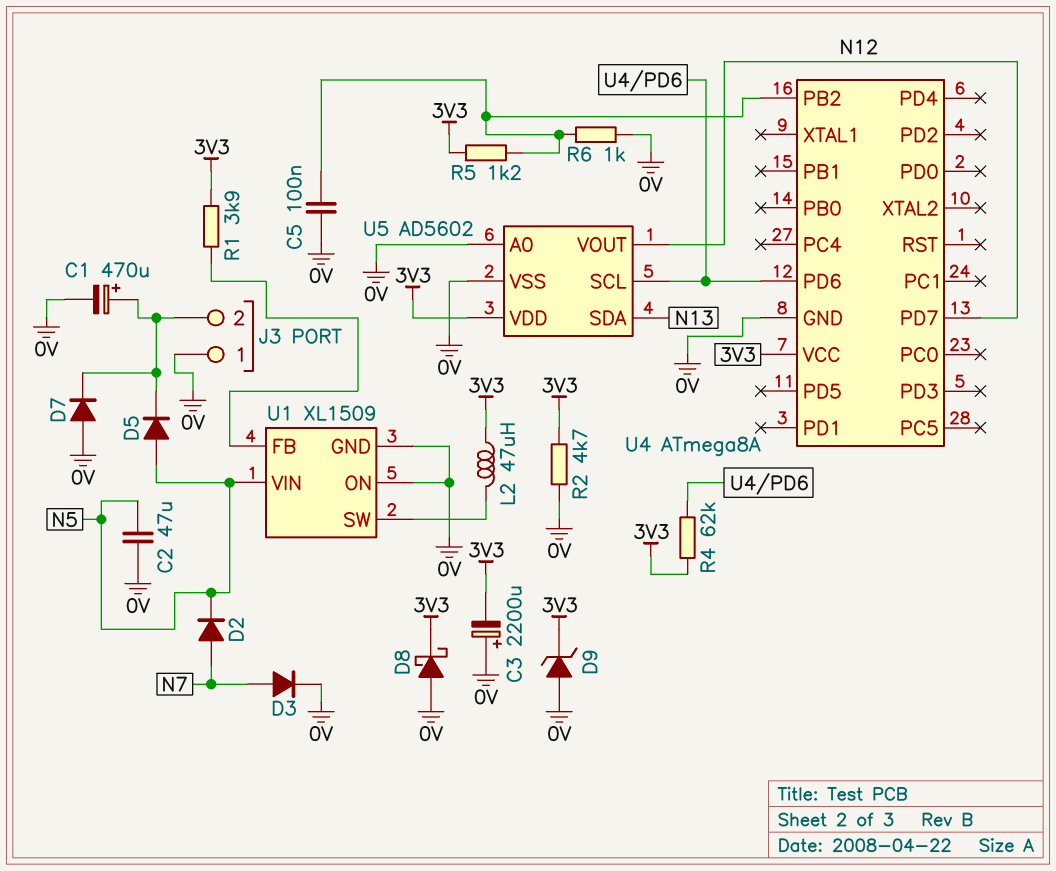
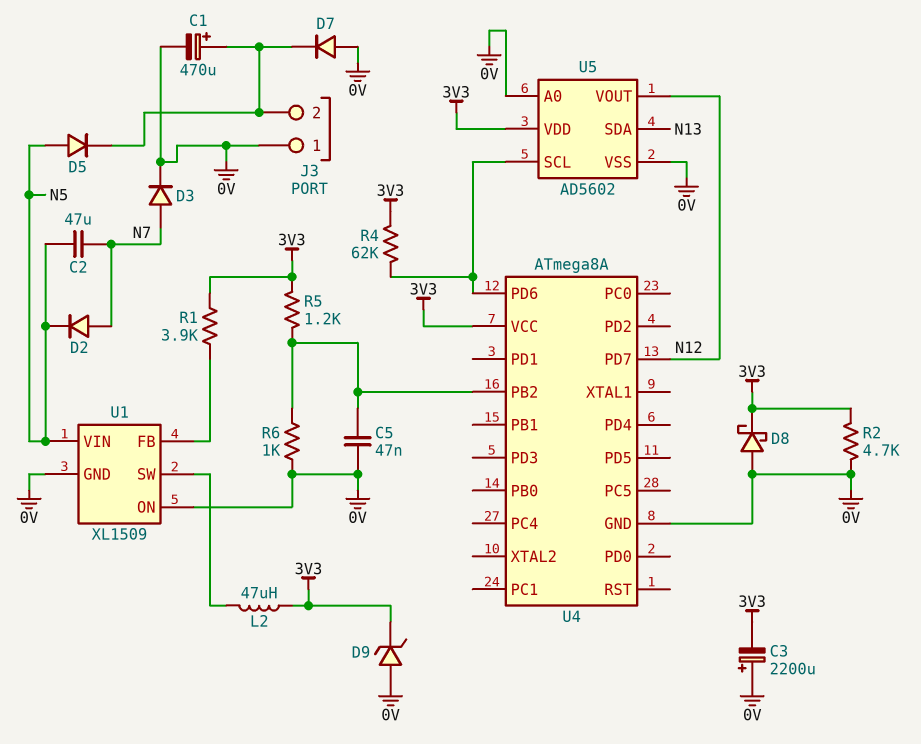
C2: 47uF (0V, N5) -> 47uF (N5, N7)
C5: 100nF (0V, U4/PB2) -> 47nF (0V, U4/PB2)

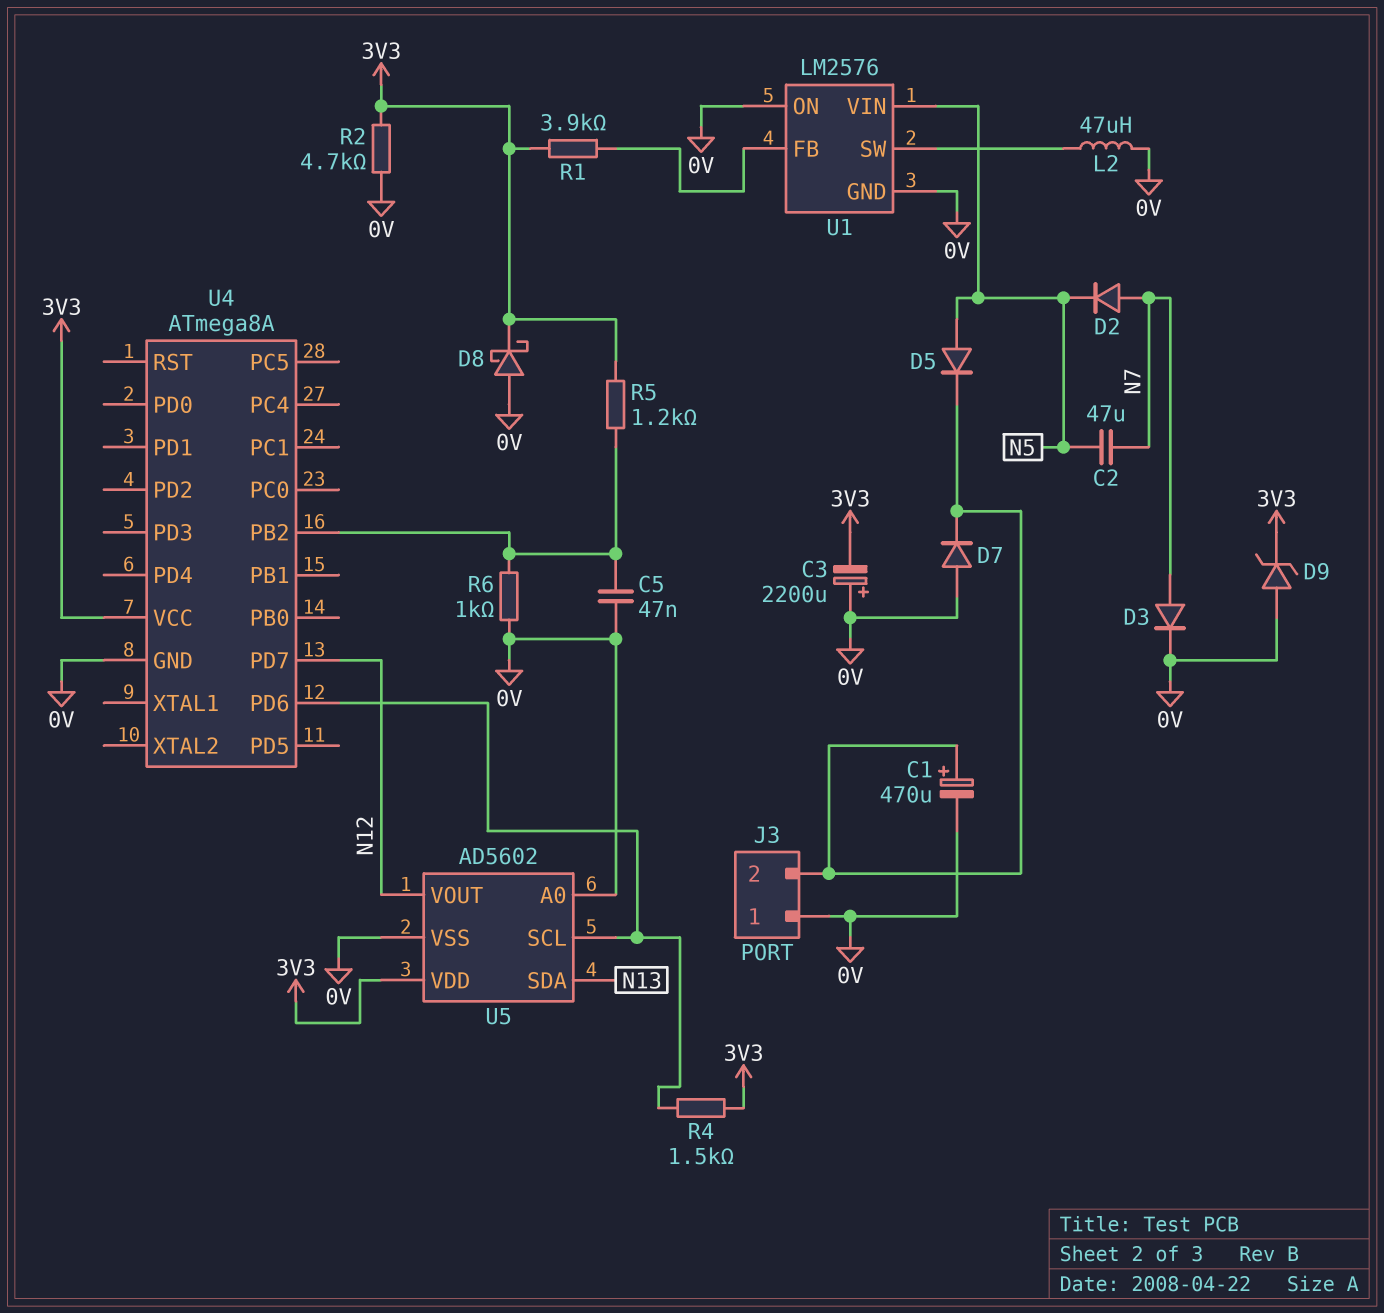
L2: 47uH (3V3, U1/SW) -> 47uH (0V, U1/SW)
R4: 62k (3V3, U4/PD6) -> 1.5k (3V3, U4/PD6)
U1: XL1509 -> LM2576

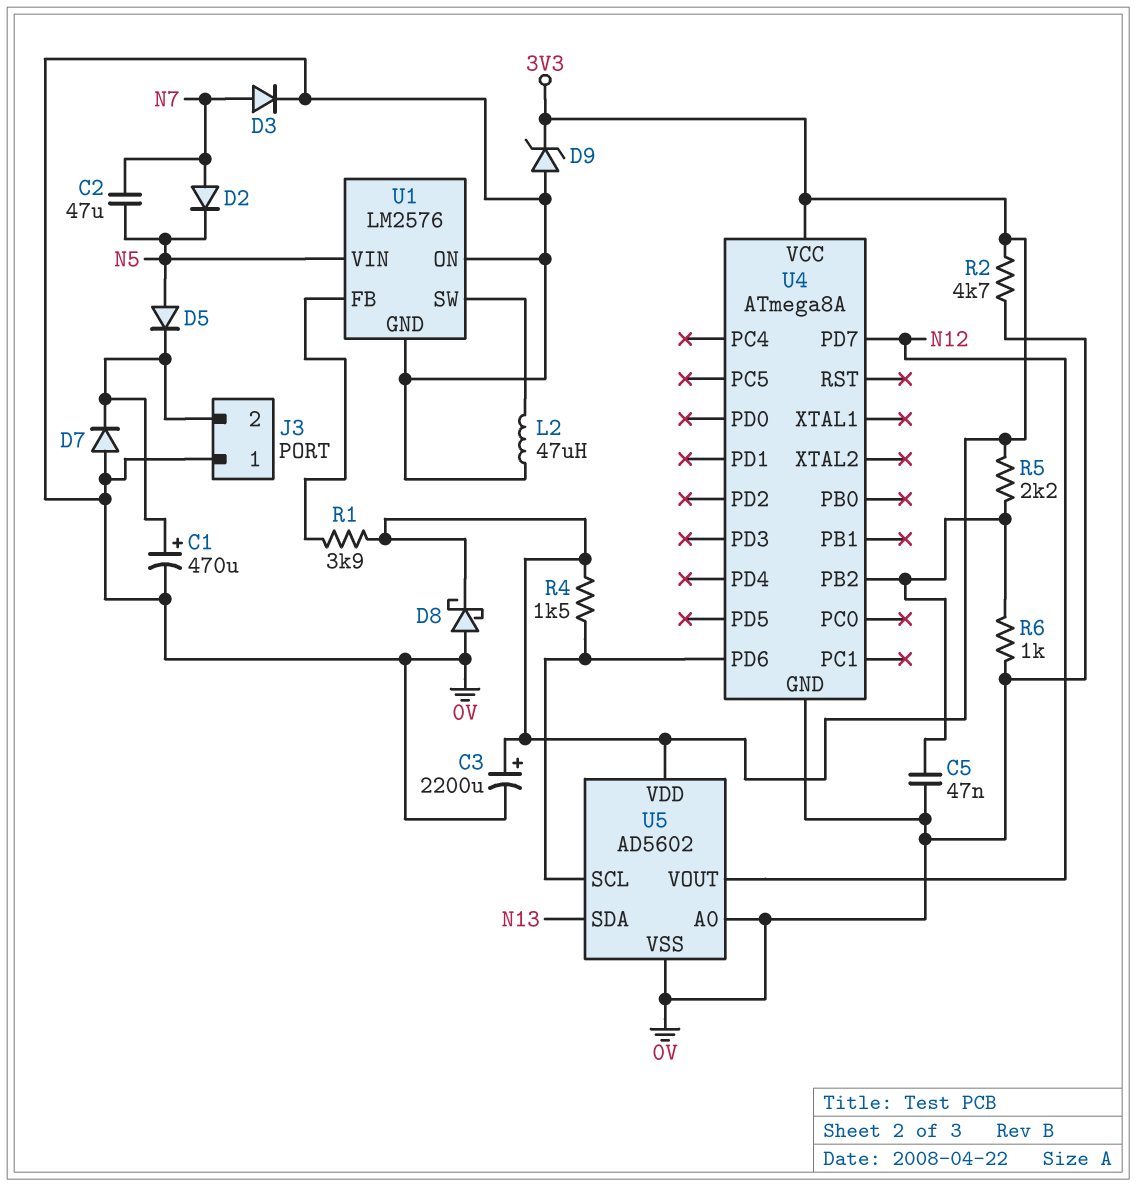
C3: 2200uF (plus 0V, minus 3V3) -> 2200uF (plus 3V3, minus 0V)
R5: 1.2k (3V3, U4/PB2) -> 2.2k (3V3, U4/PB2)

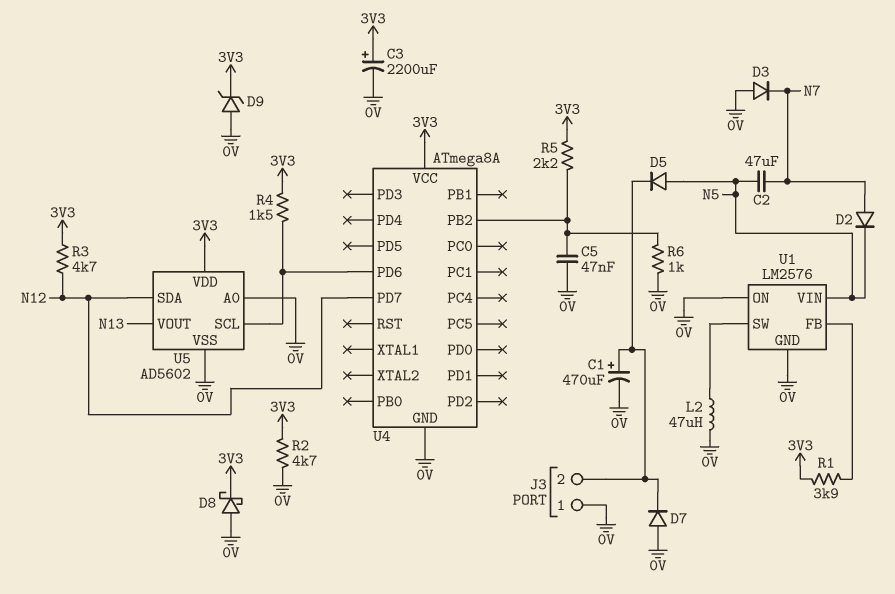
D3: diode (A N7, K 0V) -> diode (A 0V, K N7)
R3: none -> 4.7k (3V3, N12)
U5 pin SDA: N13 -> N12
U5 pin VOUT: N12 -> N13

